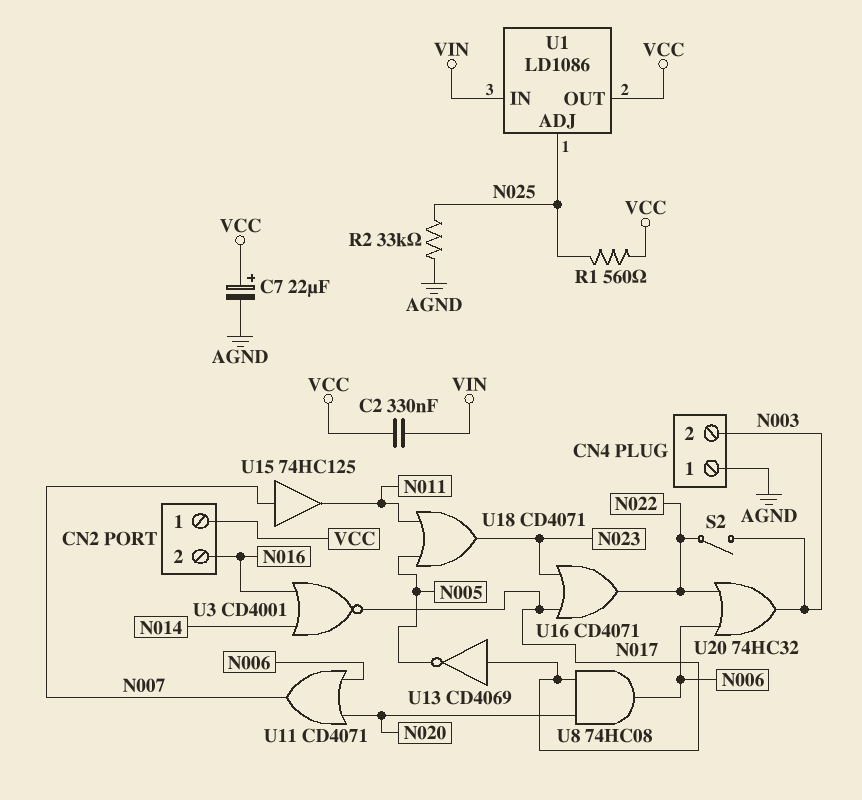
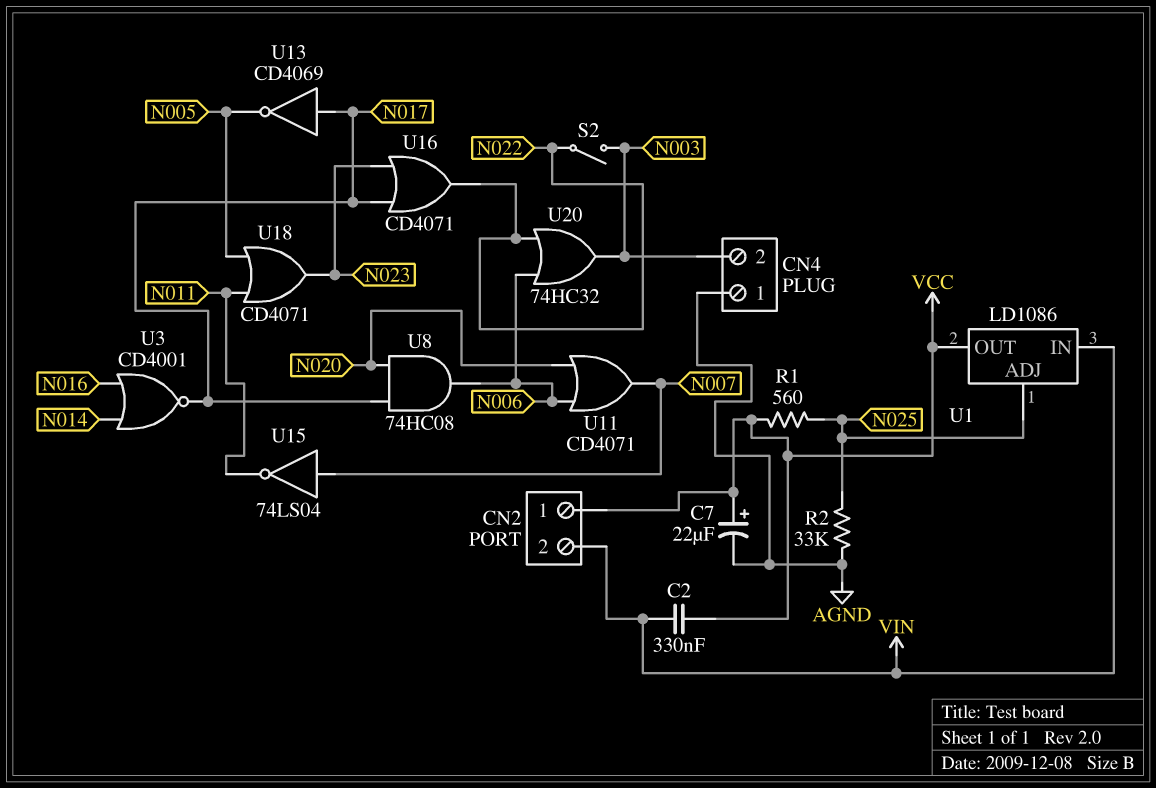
CN2 pin 2: N016 -> VIN
U15: buffer 74HC125 (in N007, out N011) -> NOT 74LS04 (in N007, out N011)

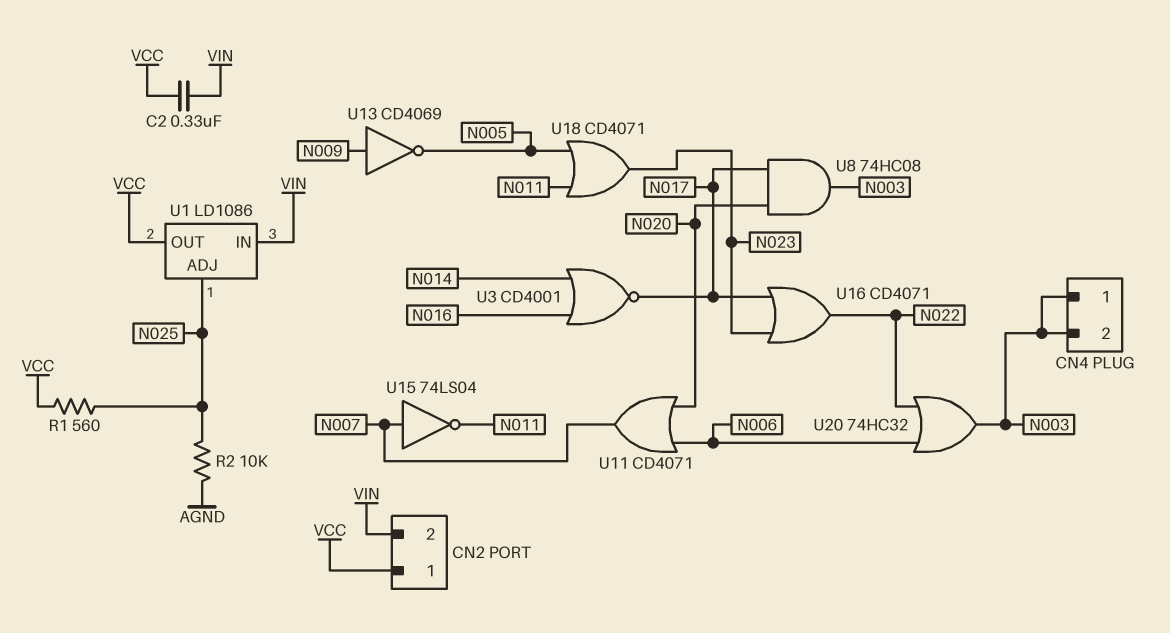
C7: 22uF (plus VCC, minus AGND) -> none
CN4 pin 1: AGND -> N003
R2: 33k (AGND, N025) -> 10k (AGND, N025)
S2: switch (N003, N022) -> none
U8: AND 74HC08 (in N017, in N020, out N006) -> AND 74HC08 (in N017, in N020, out N003)
U13: NOT CD4069 (in N017, out N005) -> NOT CD4069 (in N009, out N005)

